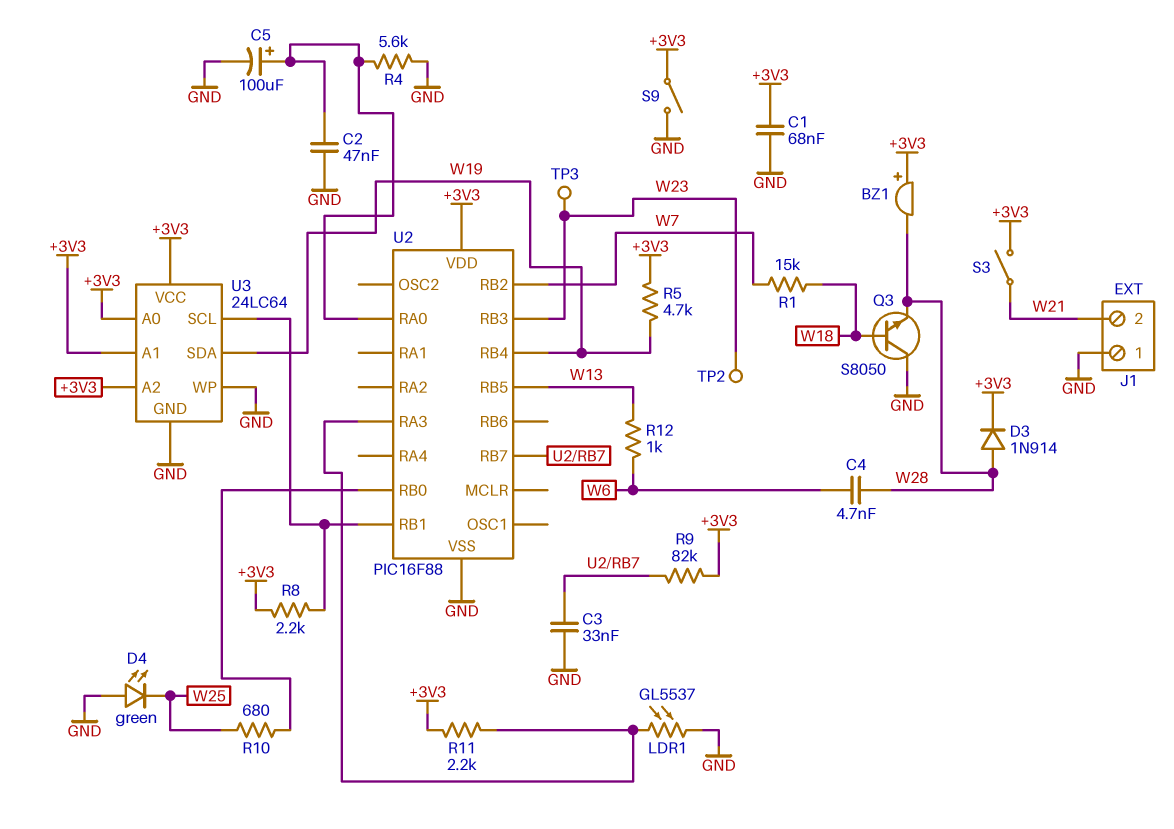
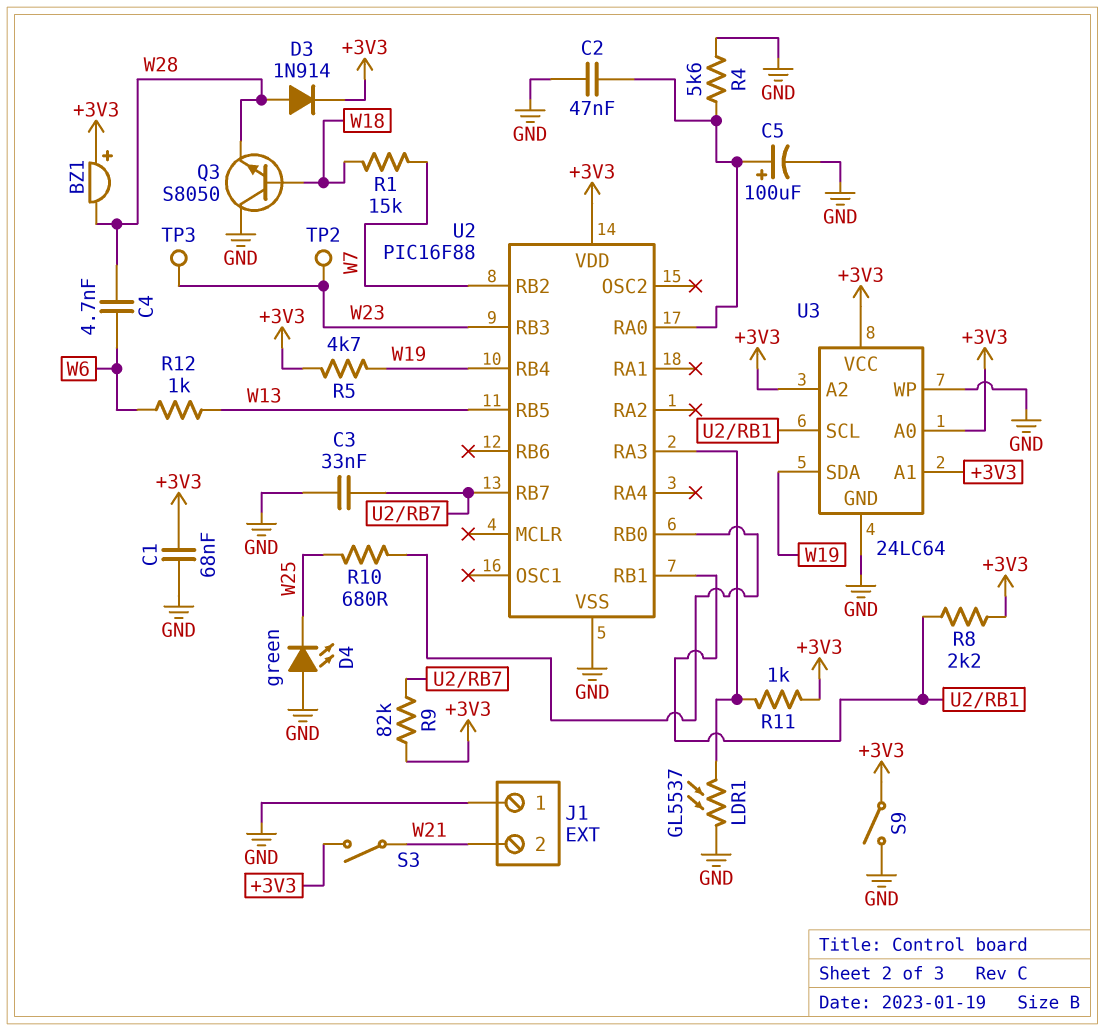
R11: 2.2k (+3V3, U2/RA3) -> 1k (+3V3, U2/RA3)

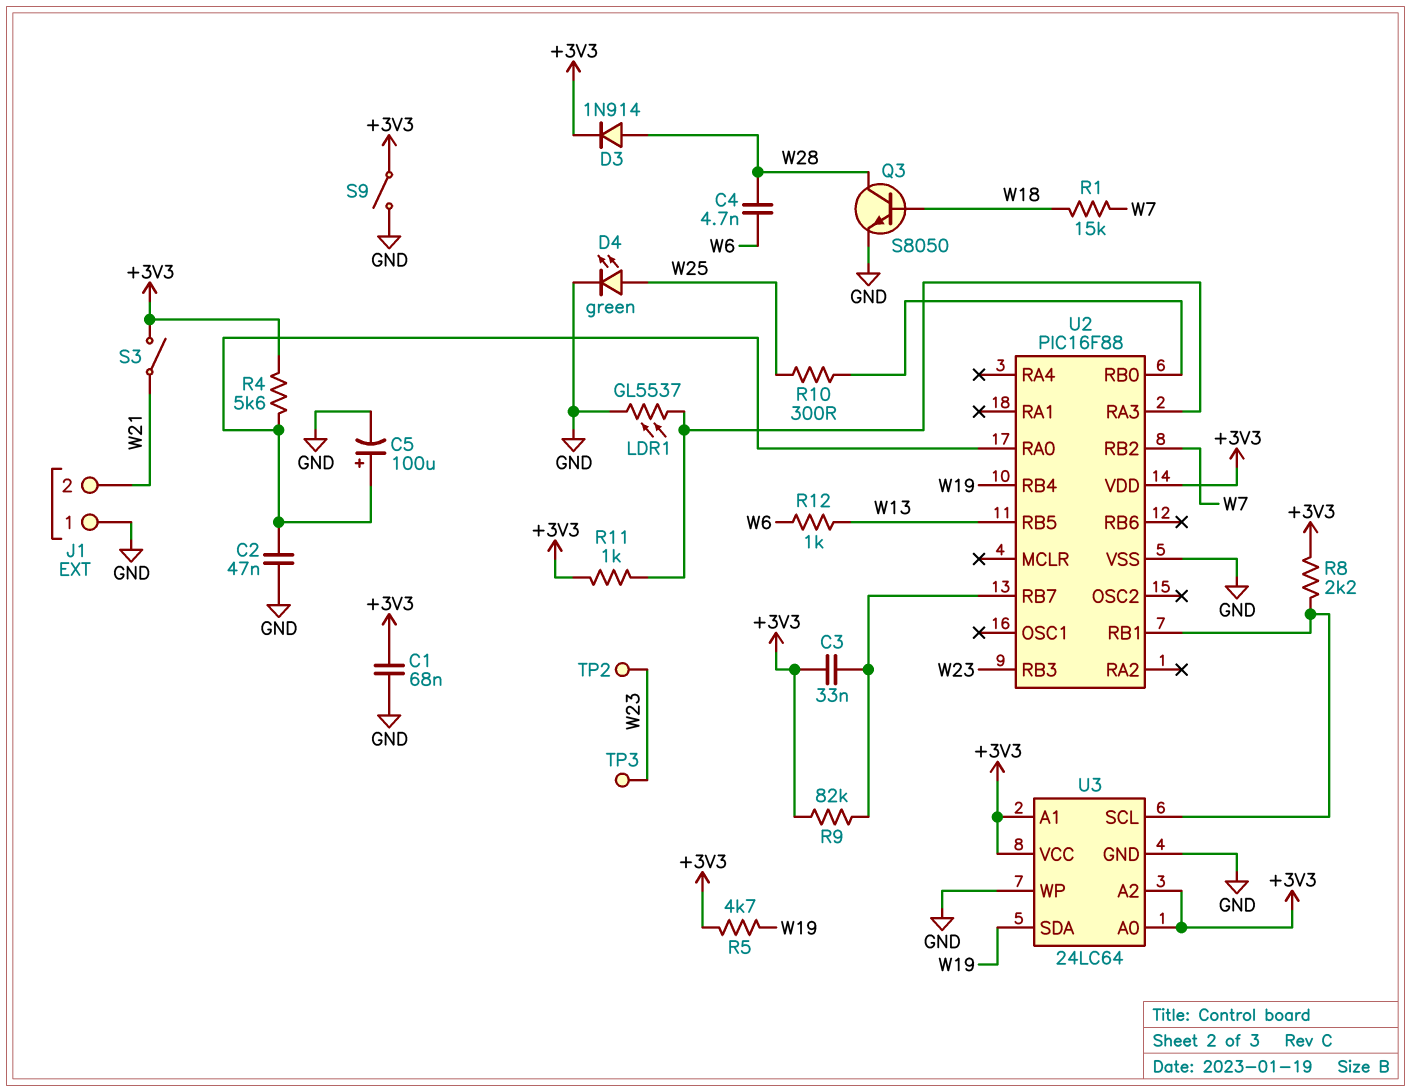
BZ1: buzzer (plus +3V3, minus W28) -> none
C3: 33nF (GND, U2/RB7) -> 33nF (+3V3, U2/RB7)
D4: LED green (A GND, K W25) -> LED green (A W25, K GND)
Q3: NPN S8050 (B W18, C GND, E W28) -> NPN S8050 (B W18, C W28, E GND)
R4: 5.6k (GND, U2/RA0) -> 5.6k (+3V3, U2/RA0)
R10: 680 (U2/RB0, W25) -> 300 (U2/RB0, W25)

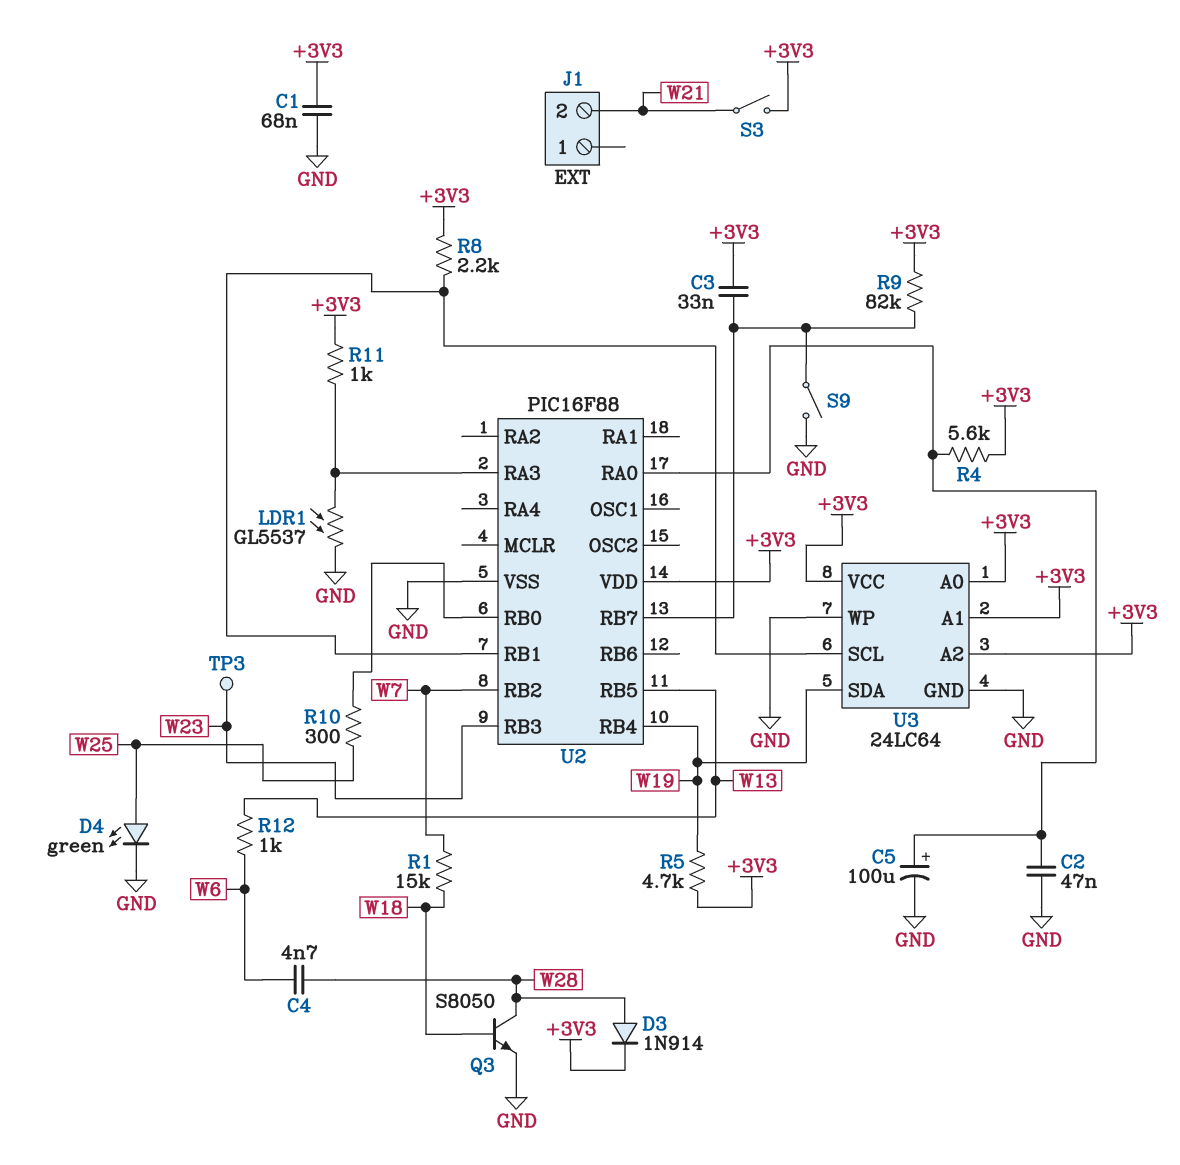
J1 pin 1: GND -> none
S9: switch (+3V3, GND) -> switch (GND, U2/RB7)
TP2: test point (W23) -> none

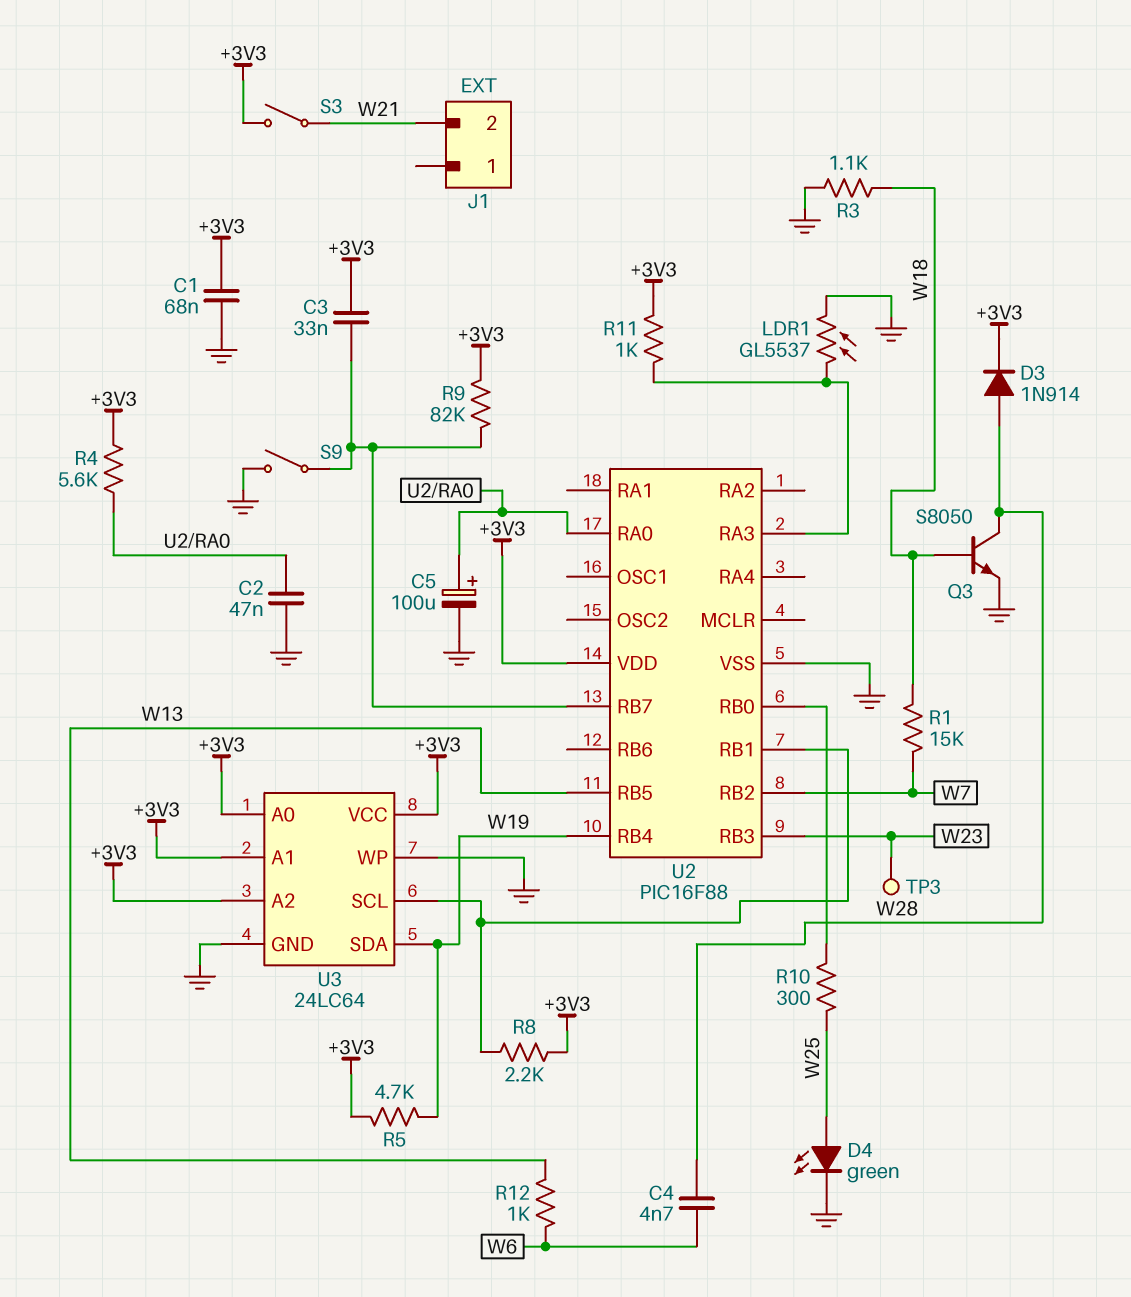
R3: none -> 1.1k (GND, W18)

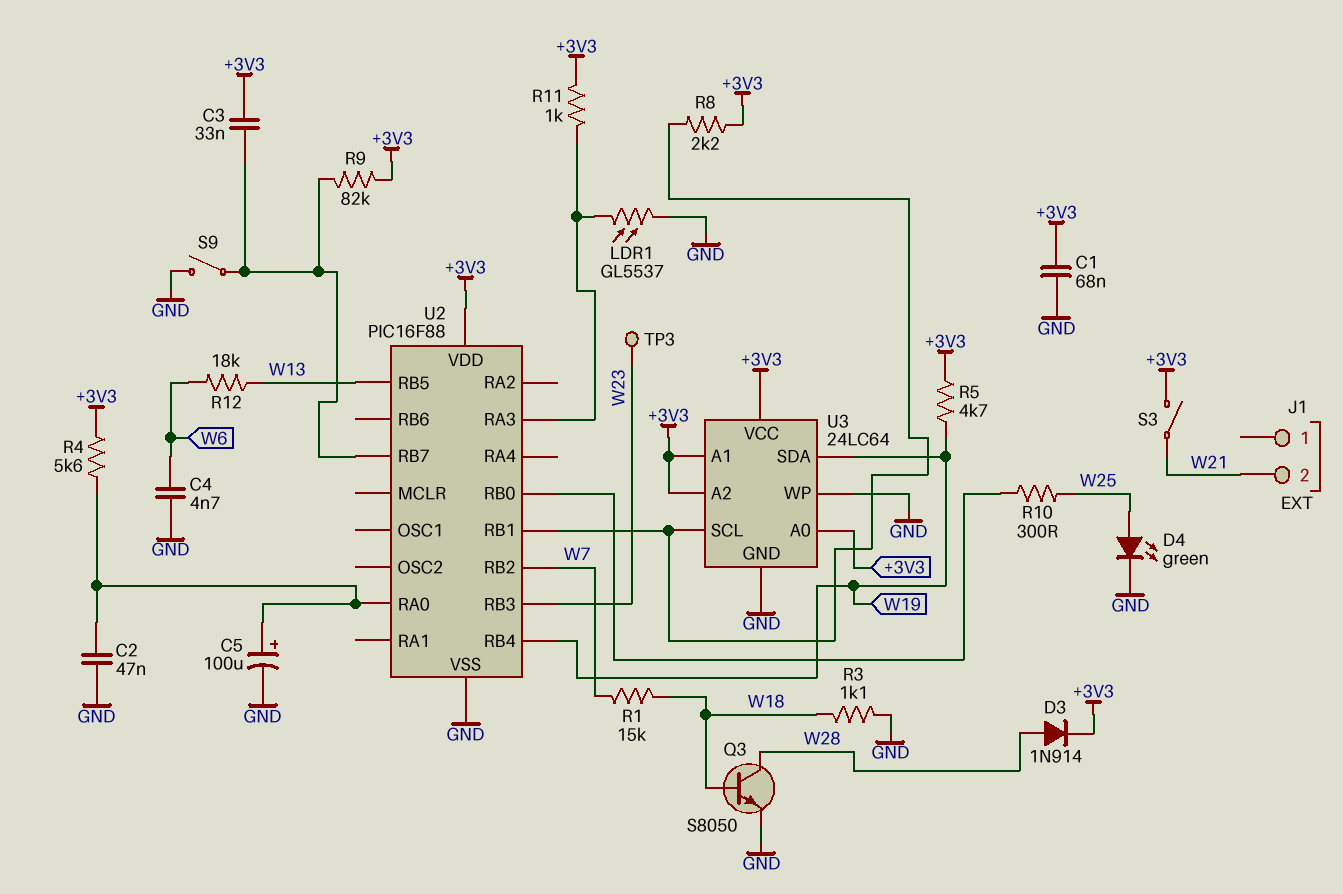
C4: 4.7nF (W6, W28) -> 4.7nF (GND, W6)
R12: 1k (W6, W13) -> 18k (W6, W13)

